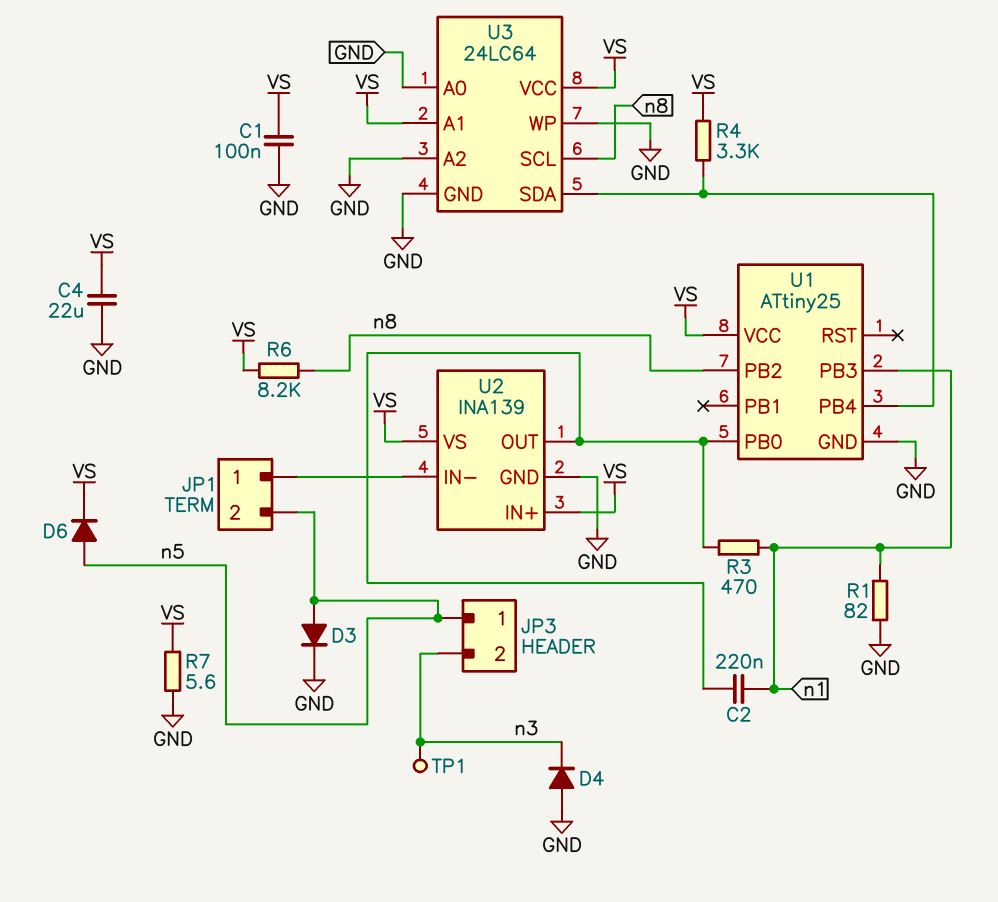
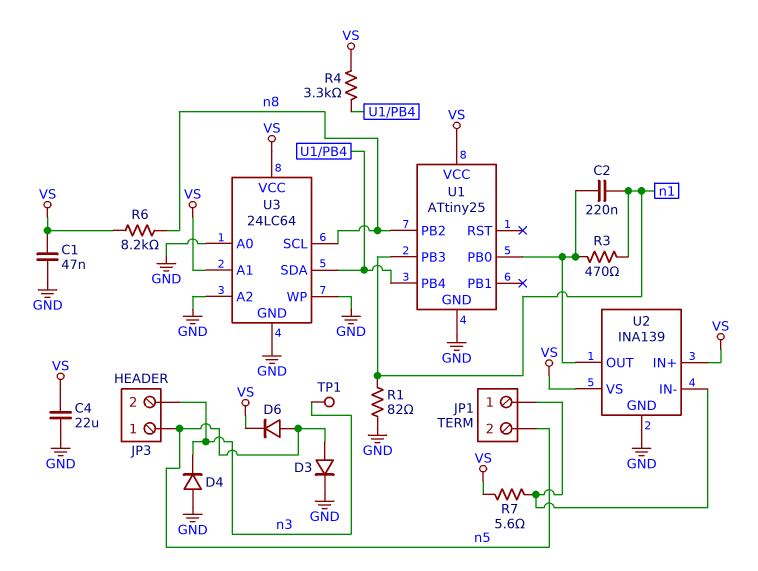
C1: 100nF (GND, VS) -> 47nF (GND, VS)
R7: 5.6 (GND, VS) -> 5.6 (JP1/1, VS)

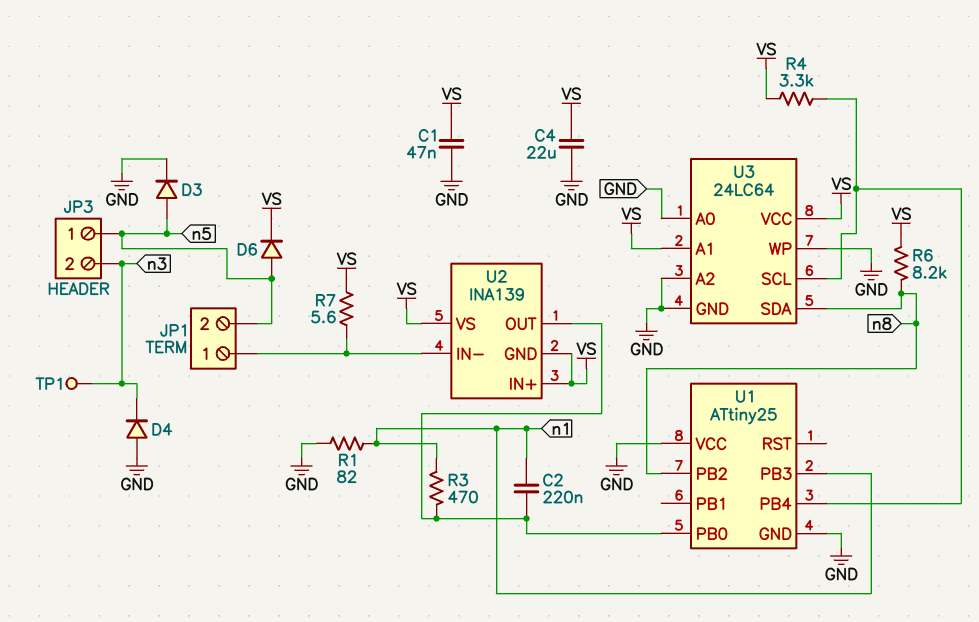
U1 pin VCC: VS -> GND
U2 pin GND: GND -> VS
U3 pin SCL: n8 -> U1/PB4
U3 pin SDA: U1/PB4 -> n8

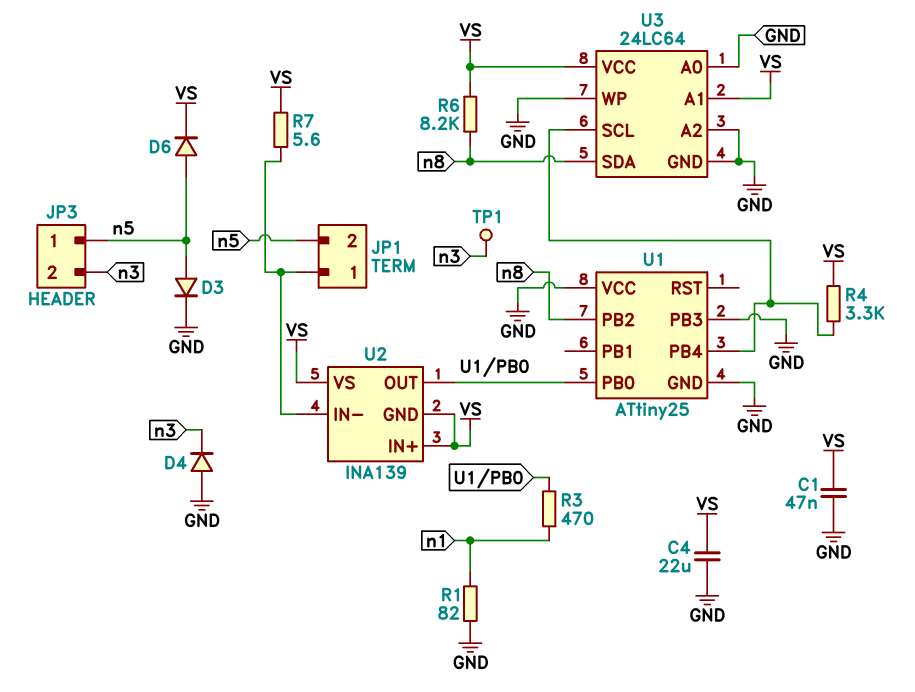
C2: 220nF (U1/PB0, n1) -> none
U1 pin PB3: n1 -> GND

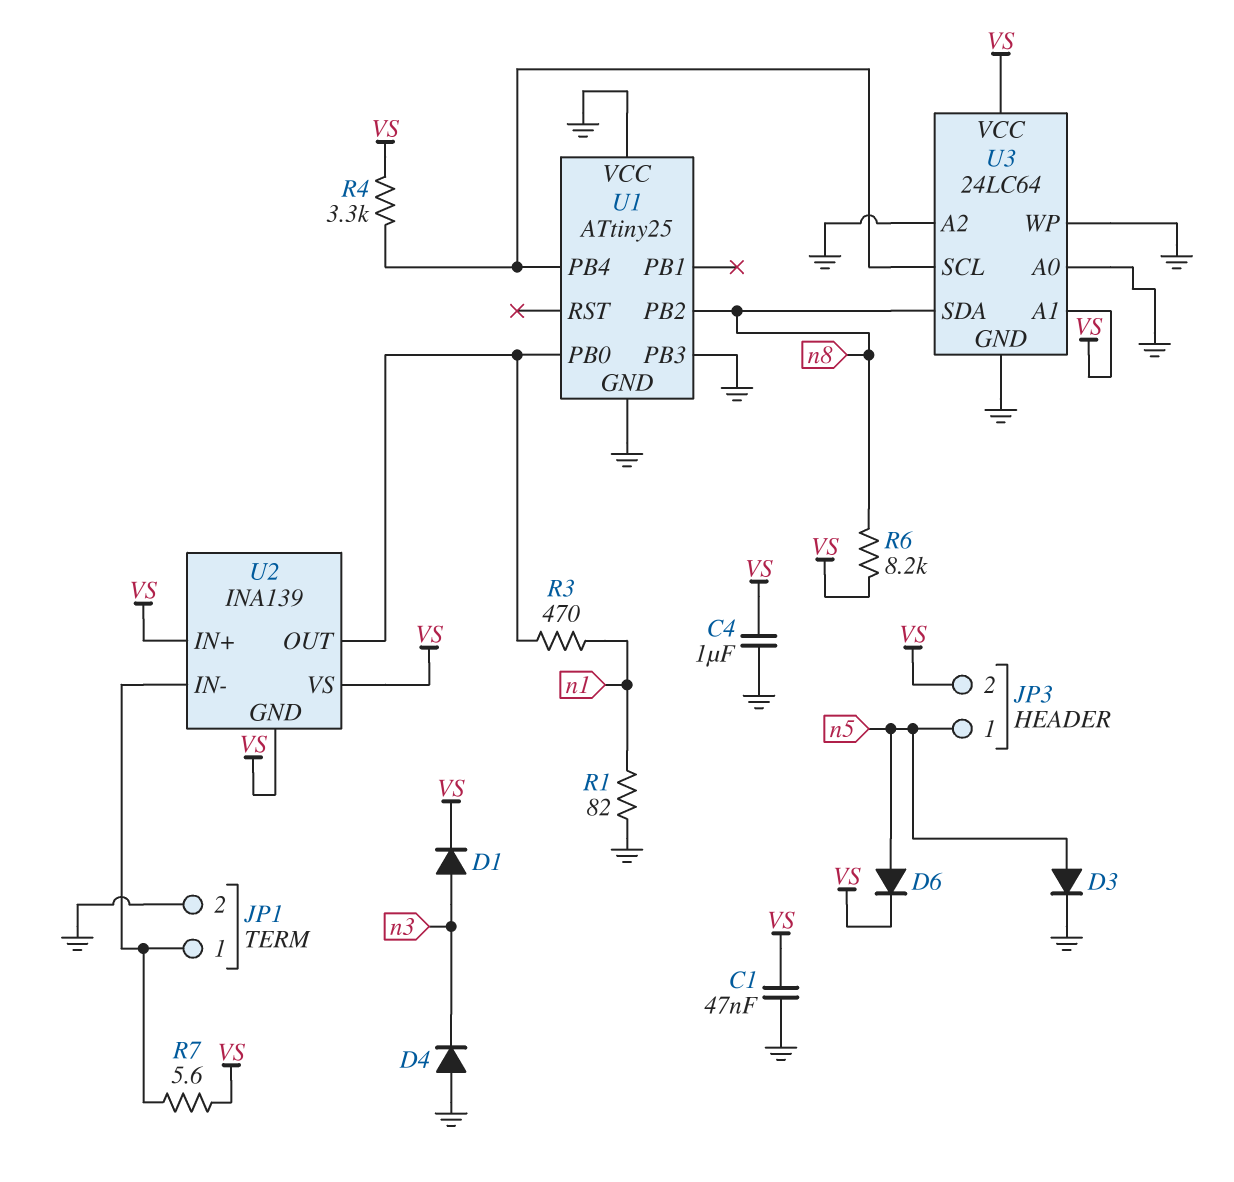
C4: 22uF (GND, VS) -> 1uF (GND, VS)
D1: none -> diode (A n3, K VS)
JP1 pin 2: n5 -> GND
JP3 pin 2: n3 -> VS
TP1: test point (n3) -> none

